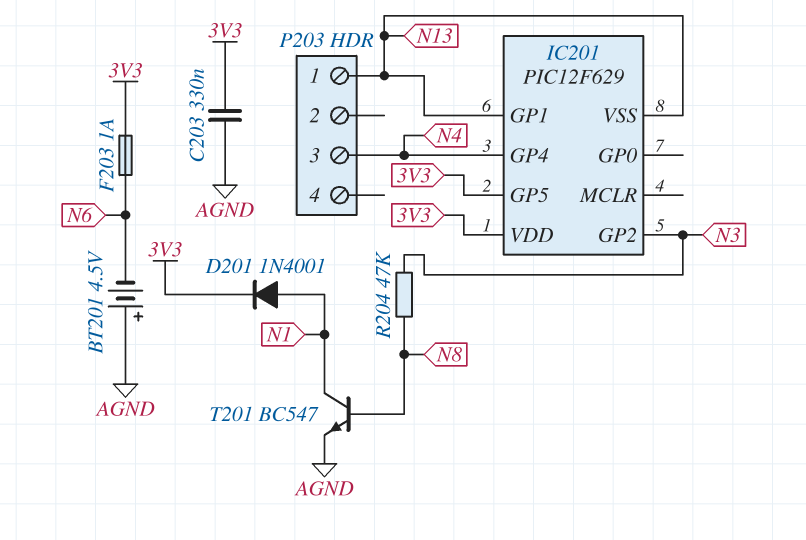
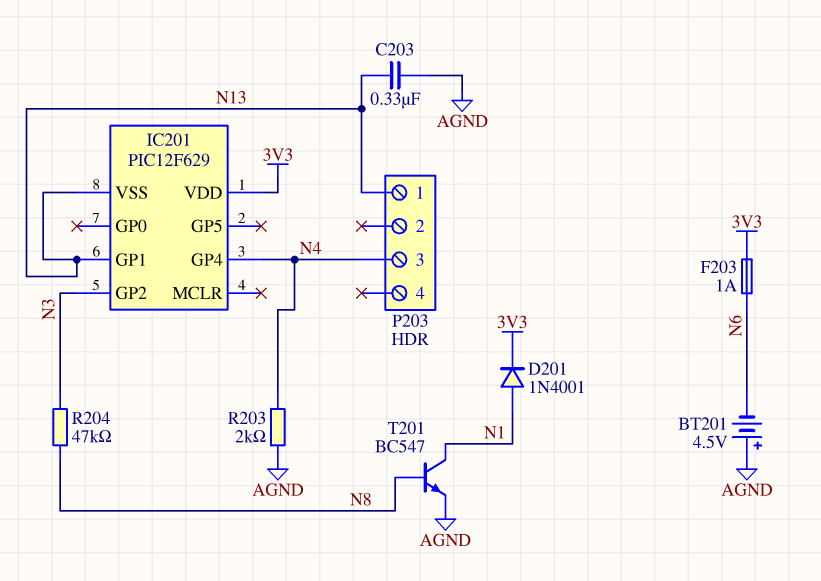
C203: 330nF (3V3, AGND) -> 330nF (AGND, N13)
IC201 pin GP5: 3V3 -> none
R203: none -> 2k (AGND, N4)

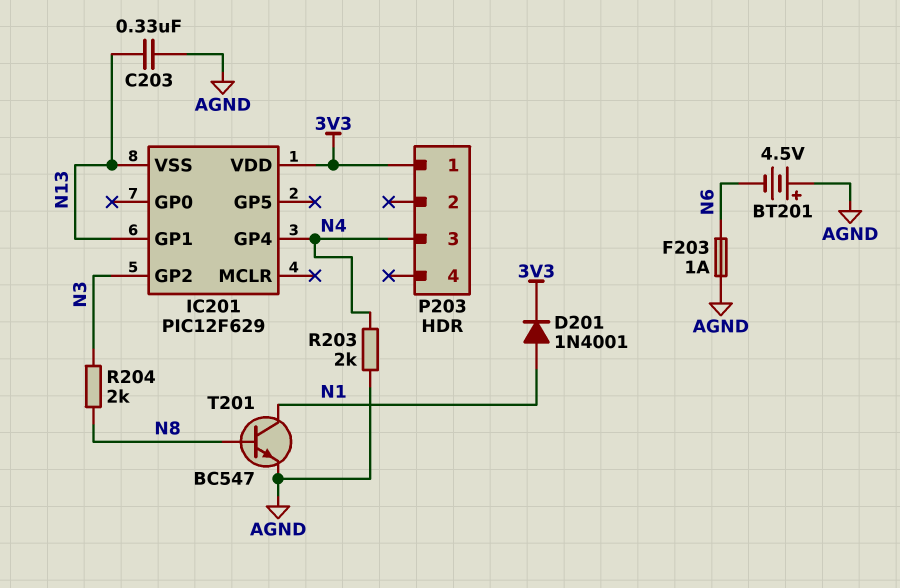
F203: 1A (3V3, N6) -> 1A (AGND, N6)
P203 pin 1: N13 -> 3V3
R204: 47k (N3, N8) -> 2k (N3, N8)

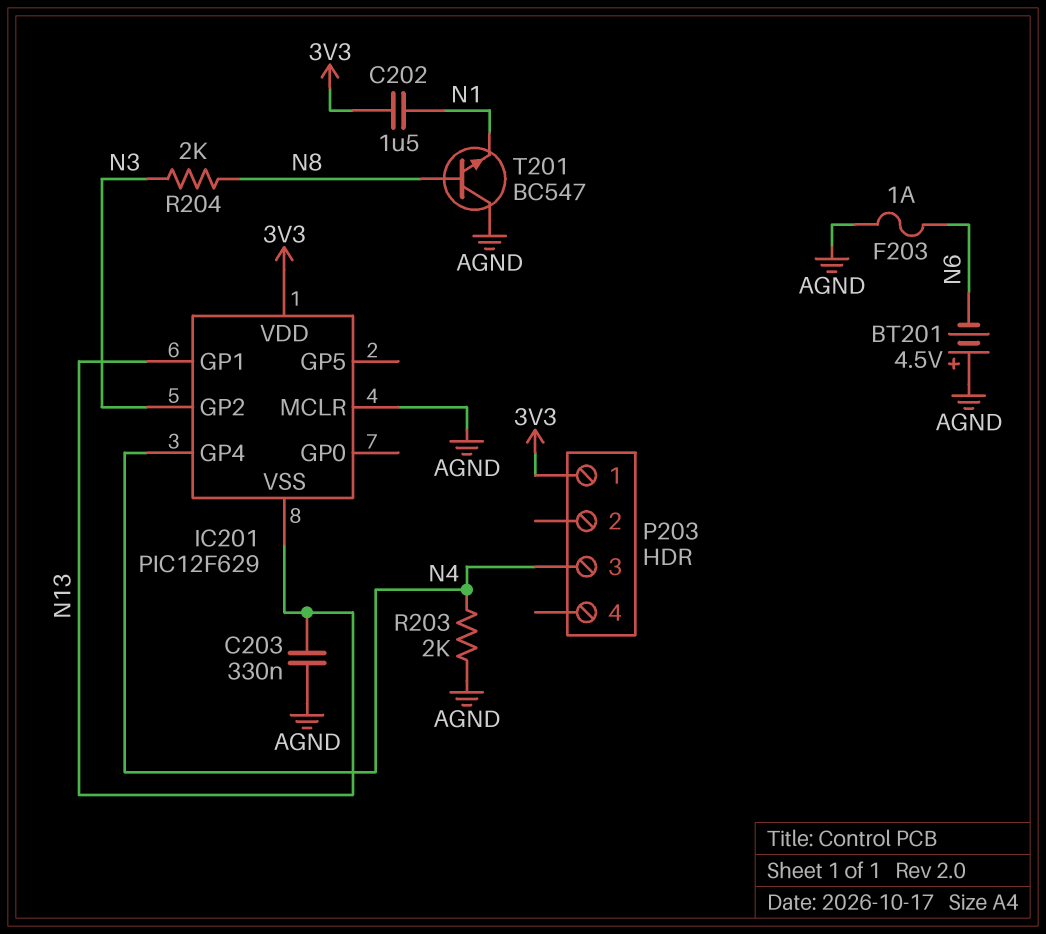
C202: none -> 1.5uF (3V3, N1)
D201: diode 1N4001 (A N1, K 3V3) -> none
IC201 pin MCLR: none -> AGND
T201: NPN BC547 (B N8, C N1, E AGND) -> NPN BC547 (B N8, C AGND, E N1)

